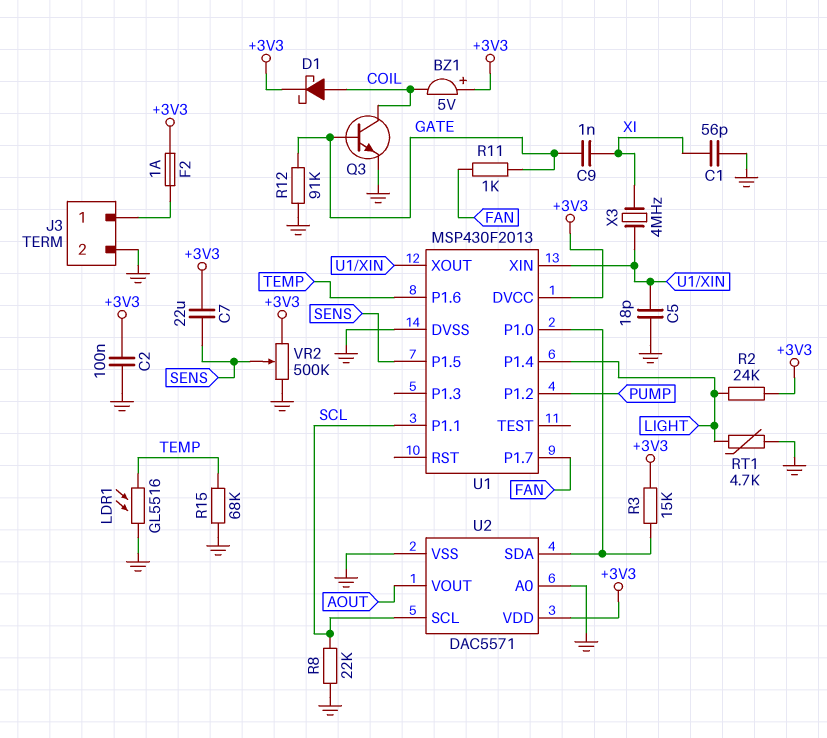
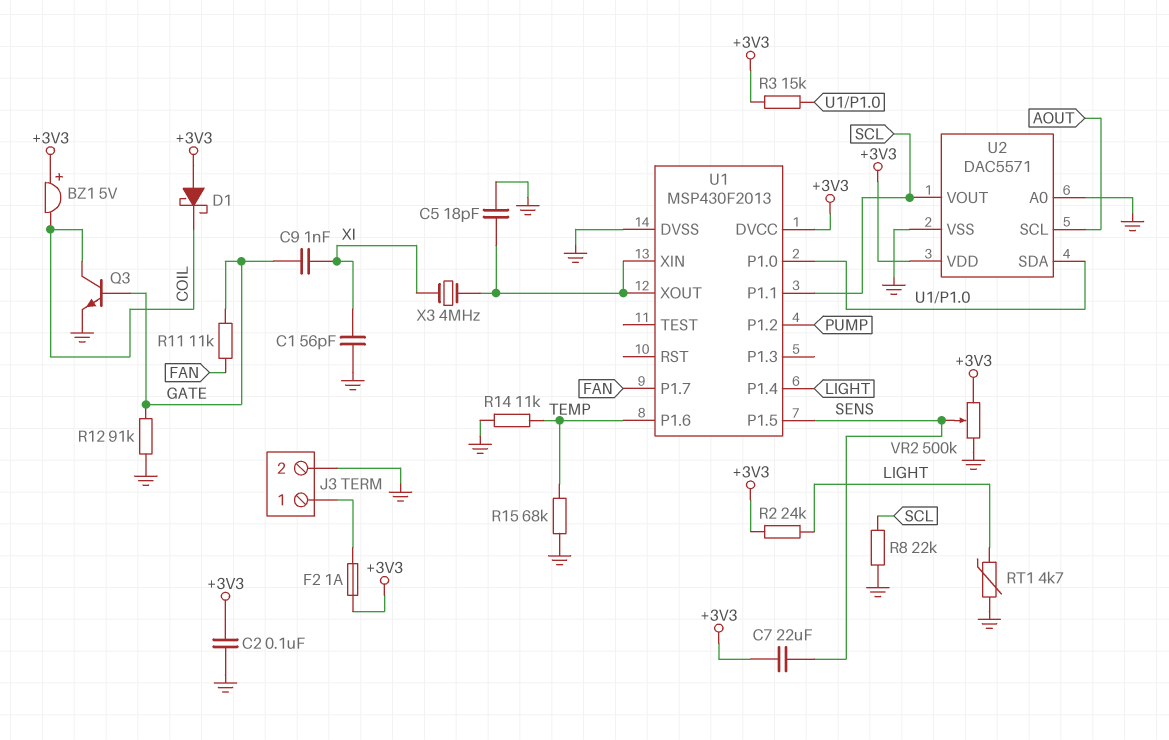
D1: schottky (A COIL, K +3V3) -> schottky (A +3V3, K COIL)
LDR1: GL5516 (GND, TEMP) -> none
R11: 1k (FAN, GATE) -> 11k (FAN, GATE)
R14: none -> 11k (GND, TEMP)
U2 pin SCL: SCL -> AOUT
U2 pin VOUT: AOUT -> SCL

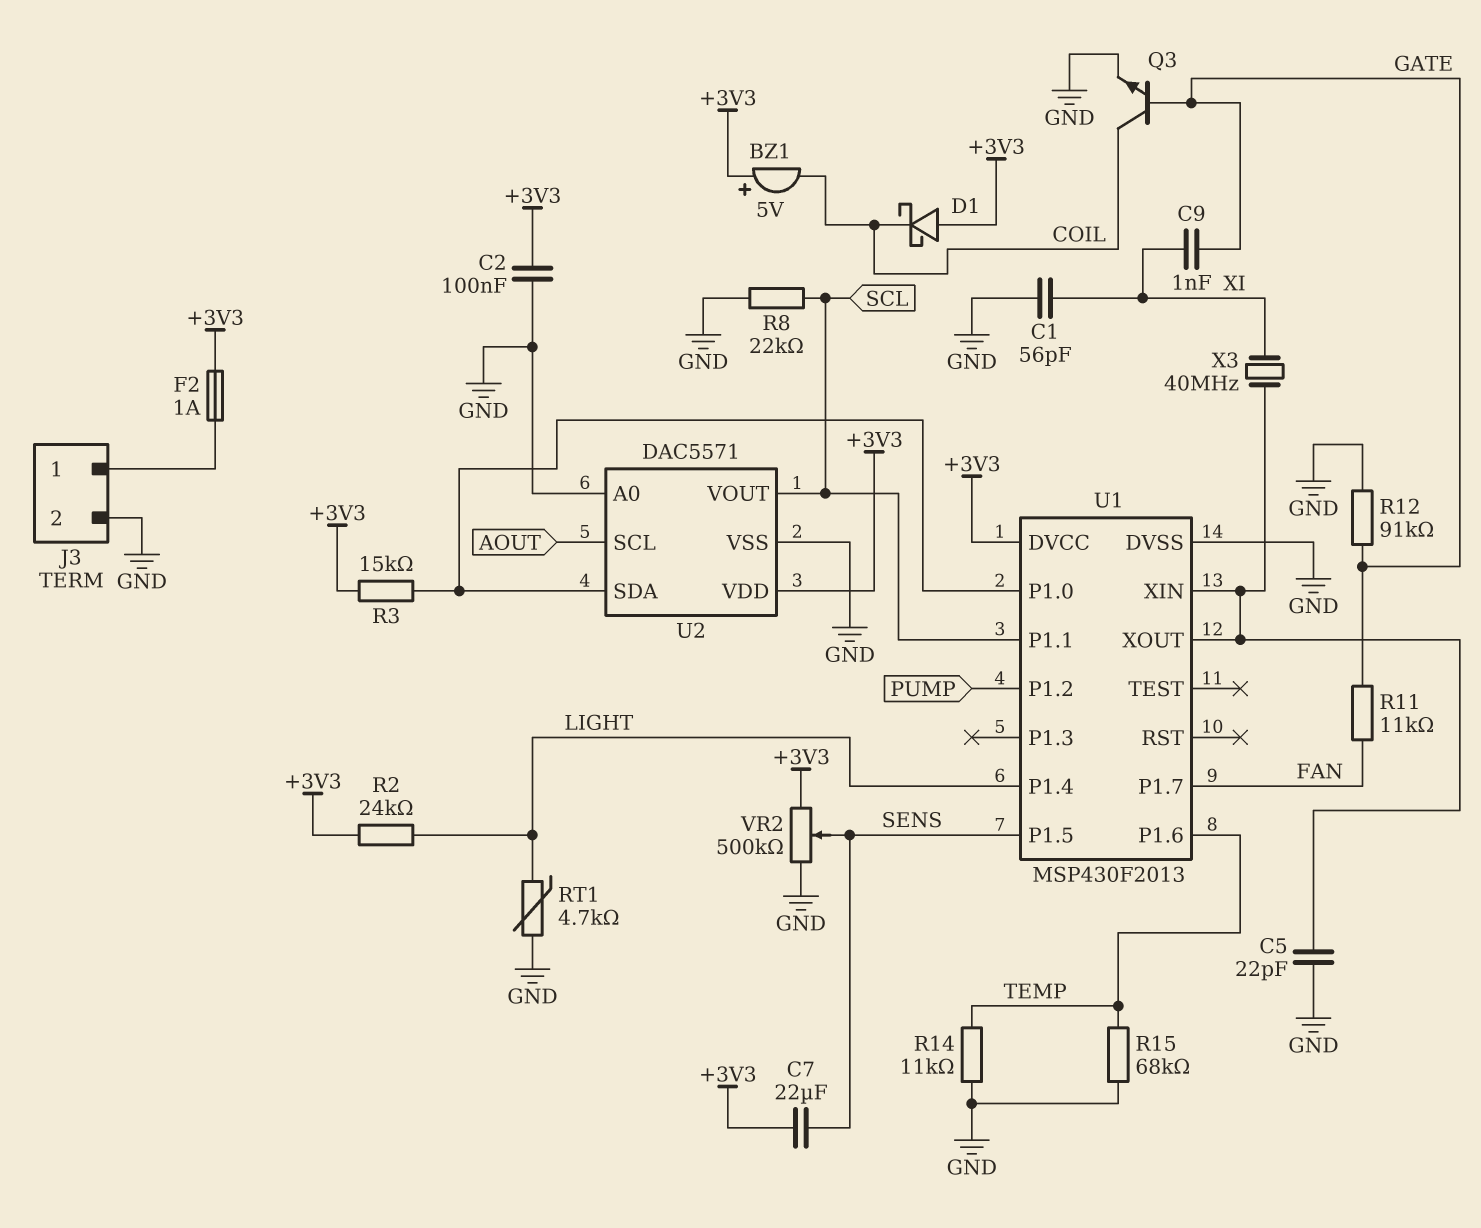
C5: 18pF (GND, U1/XIN) -> 22pF (GND, U1/XIN)
X3: 4MHz (U1/XIN, XI) -> 40MHz (U1/XIN, XI)

